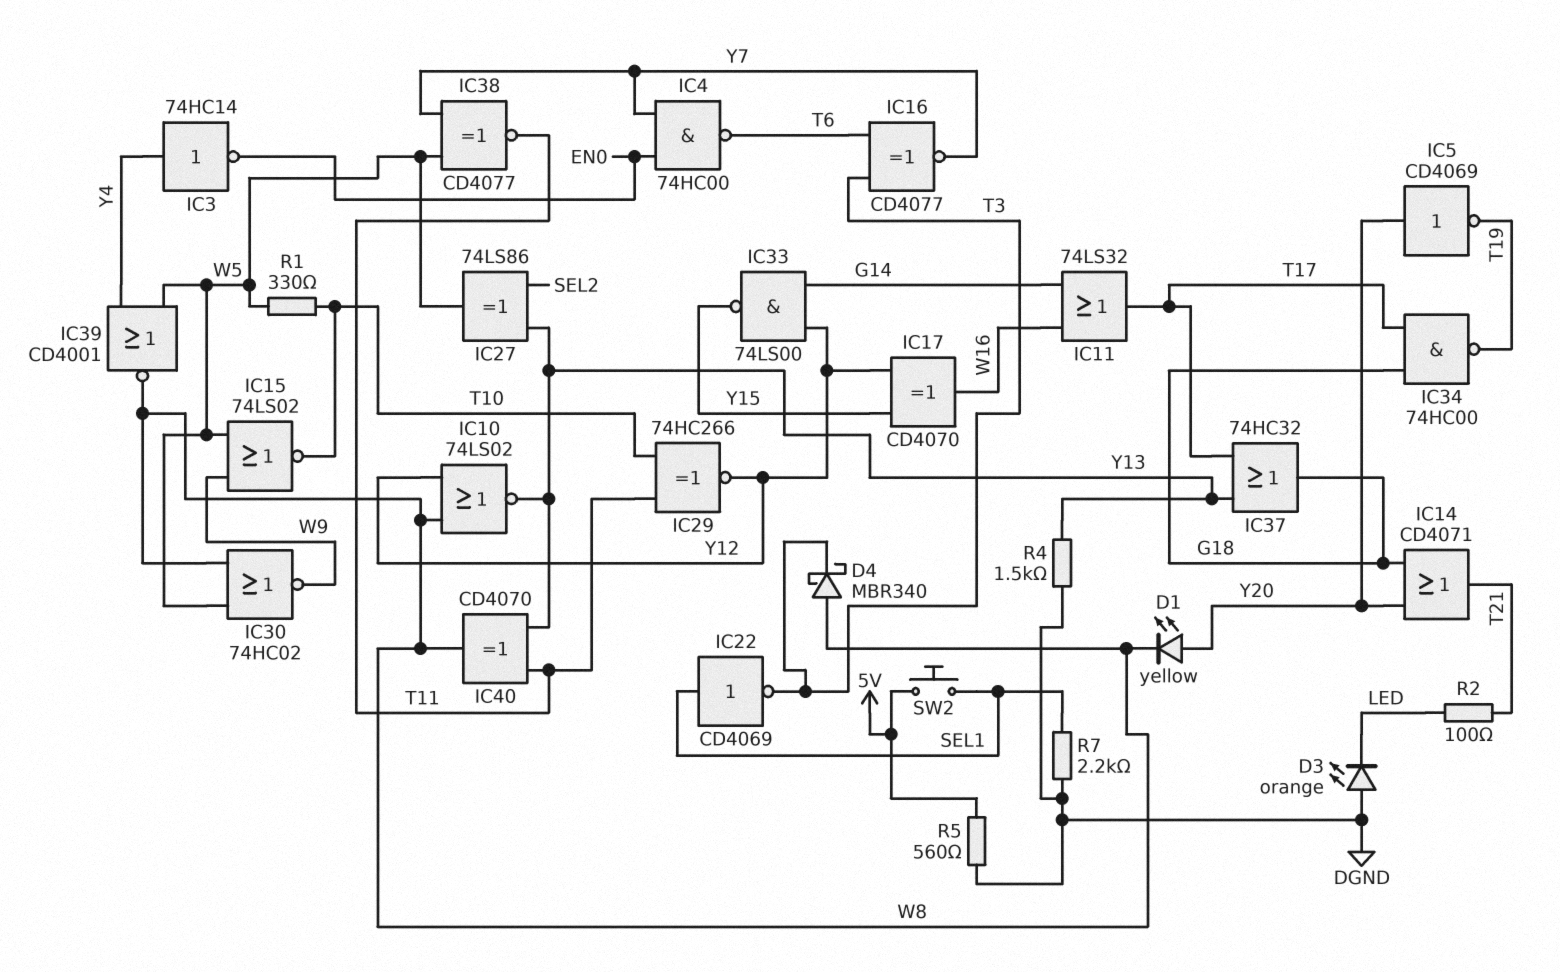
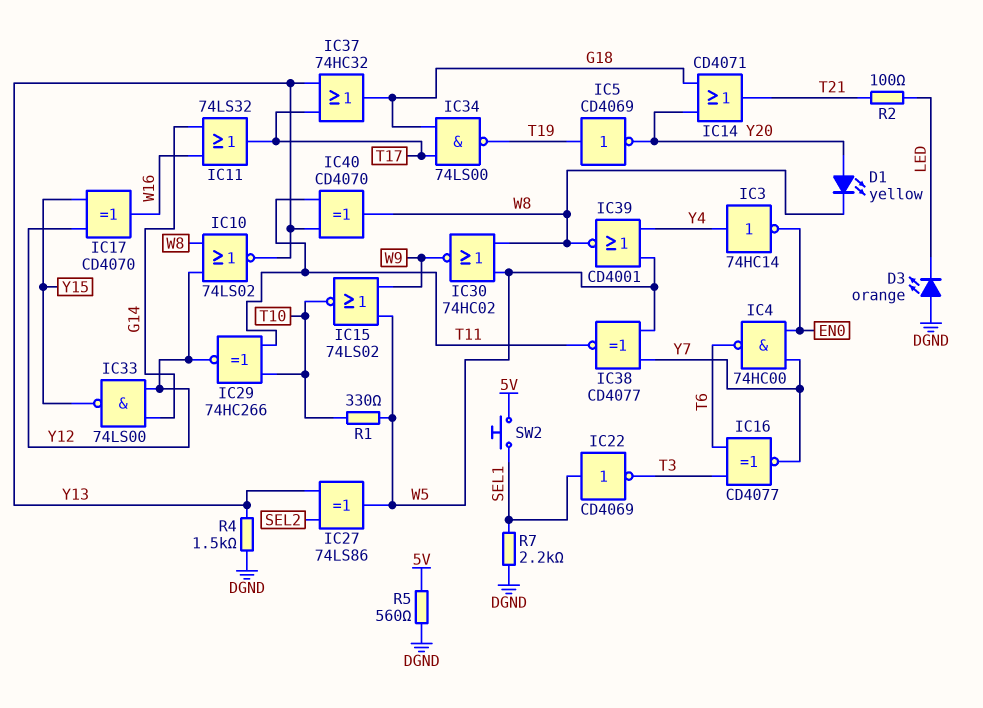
D4: schottky MBR340 (A W8, K T3) -> none
IC5: NOT CD4069 (in Y20, out T19) -> NOT CD4069 (in T19, out Y20)
IC34: NAND 74HC00 (in G18, in T17, out T19) -> NAND 74LS00 (in G18, in T17, out T19)

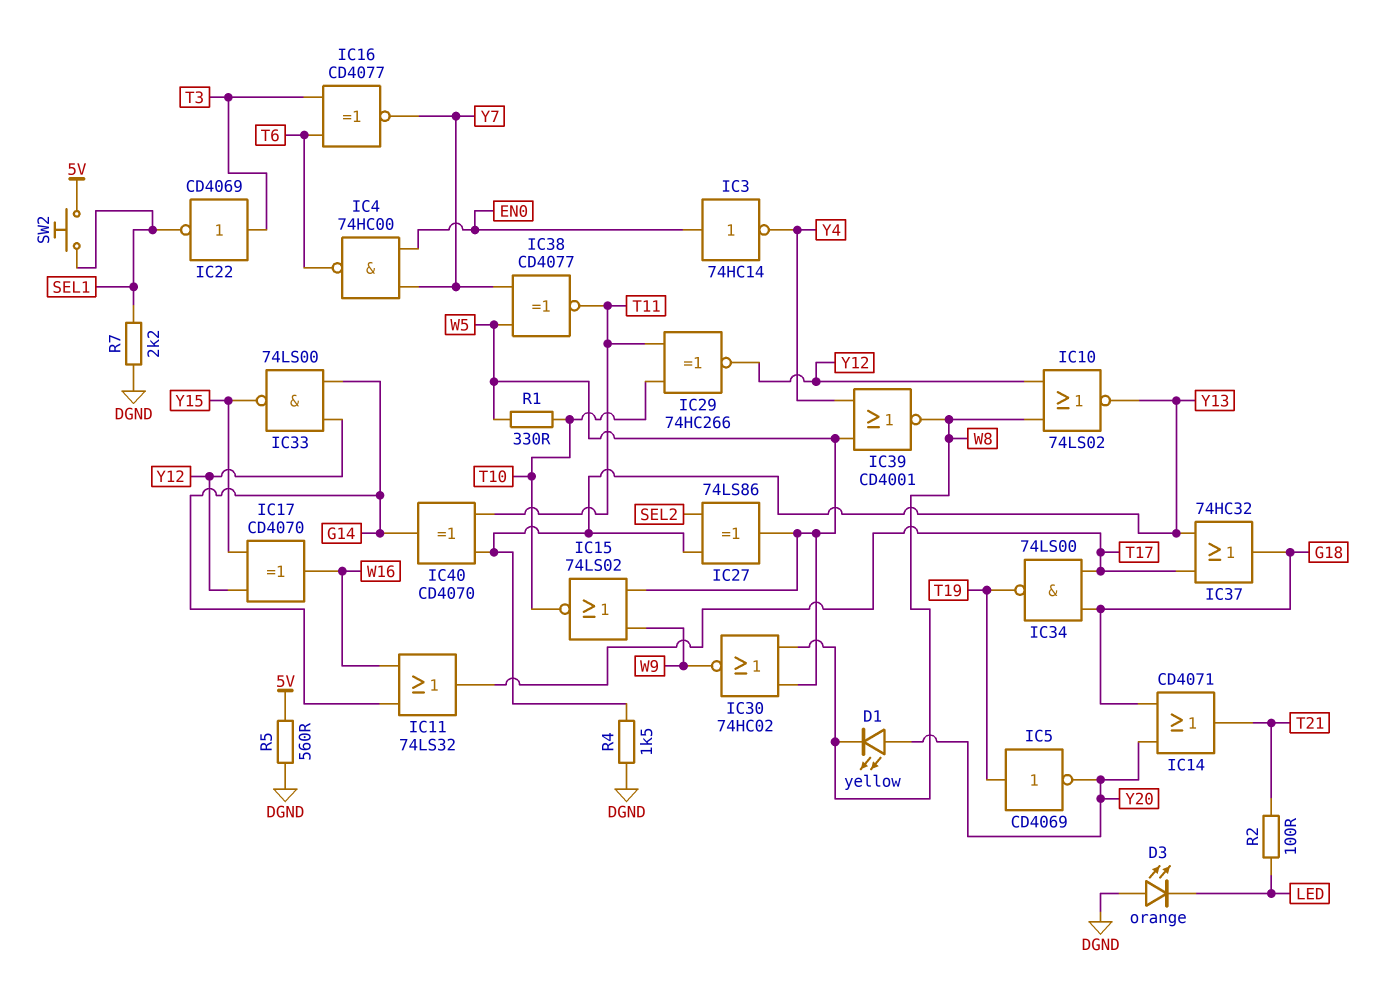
IC3: NOT 74HC14 (in Y4, out EN0) -> NOT 74HC14 (in EN0, out Y4)
IC22: NOT CD4069 (in SEL1, out T3) -> NOT CD4069 (in T3, out SEL1)
IC40: XOR CD4070 (in T11, in Y13, out W8) -> XOR CD4070 (in T11, in Y13, out G14)

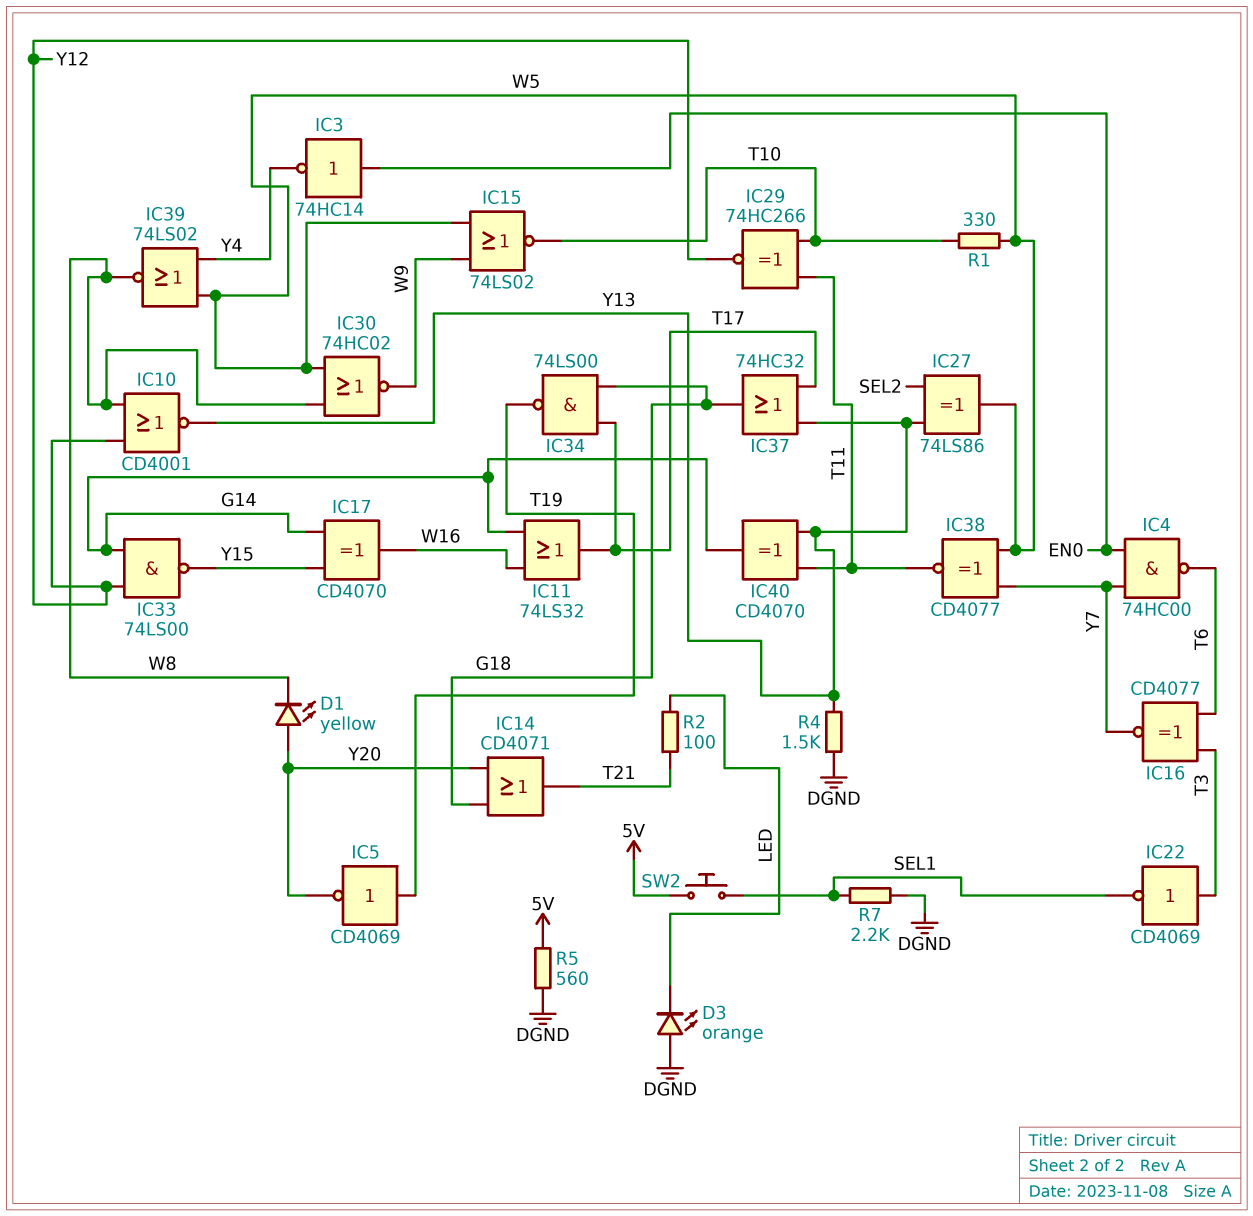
IC10: NOR 74LS02 (in W8, in Y12, out Y13) -> NOR CD4001 (in W8, in Y12, out Y13)
IC17: XOR CD4070 (in Y12, in Y15, out W16) -> XOR CD4070 (in G14, in Y15, out W16)
IC39: NOR CD4001 (in W5, in Y4, out W8) -> NOR 74LS02 (in W5, in Y4, out W8)

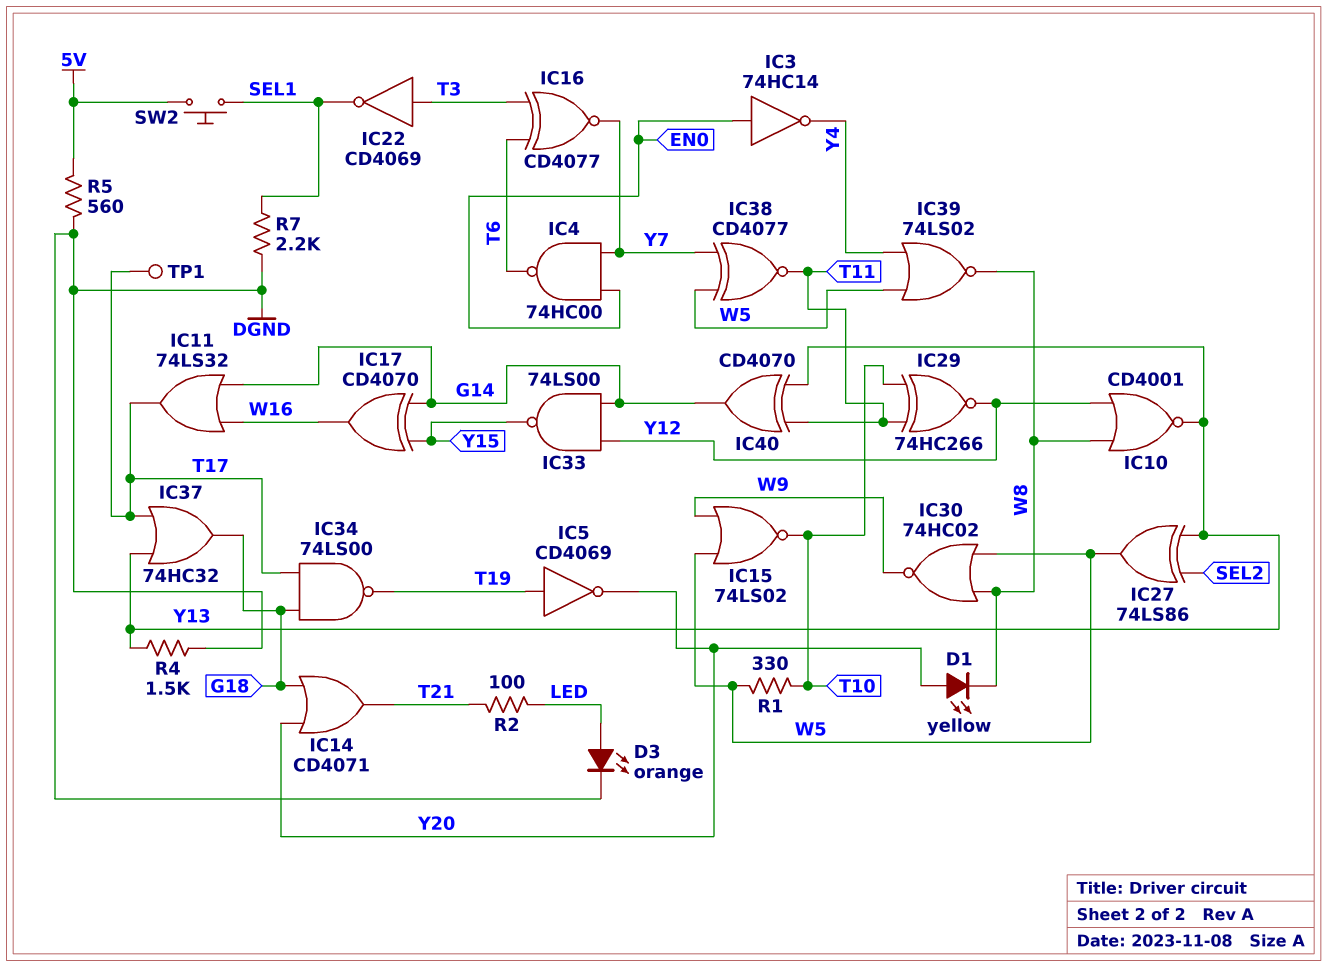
D3: LED orange (A DGND, K LED) -> LED orange (A LED, K DGND)
TP1: none -> test point (T17)

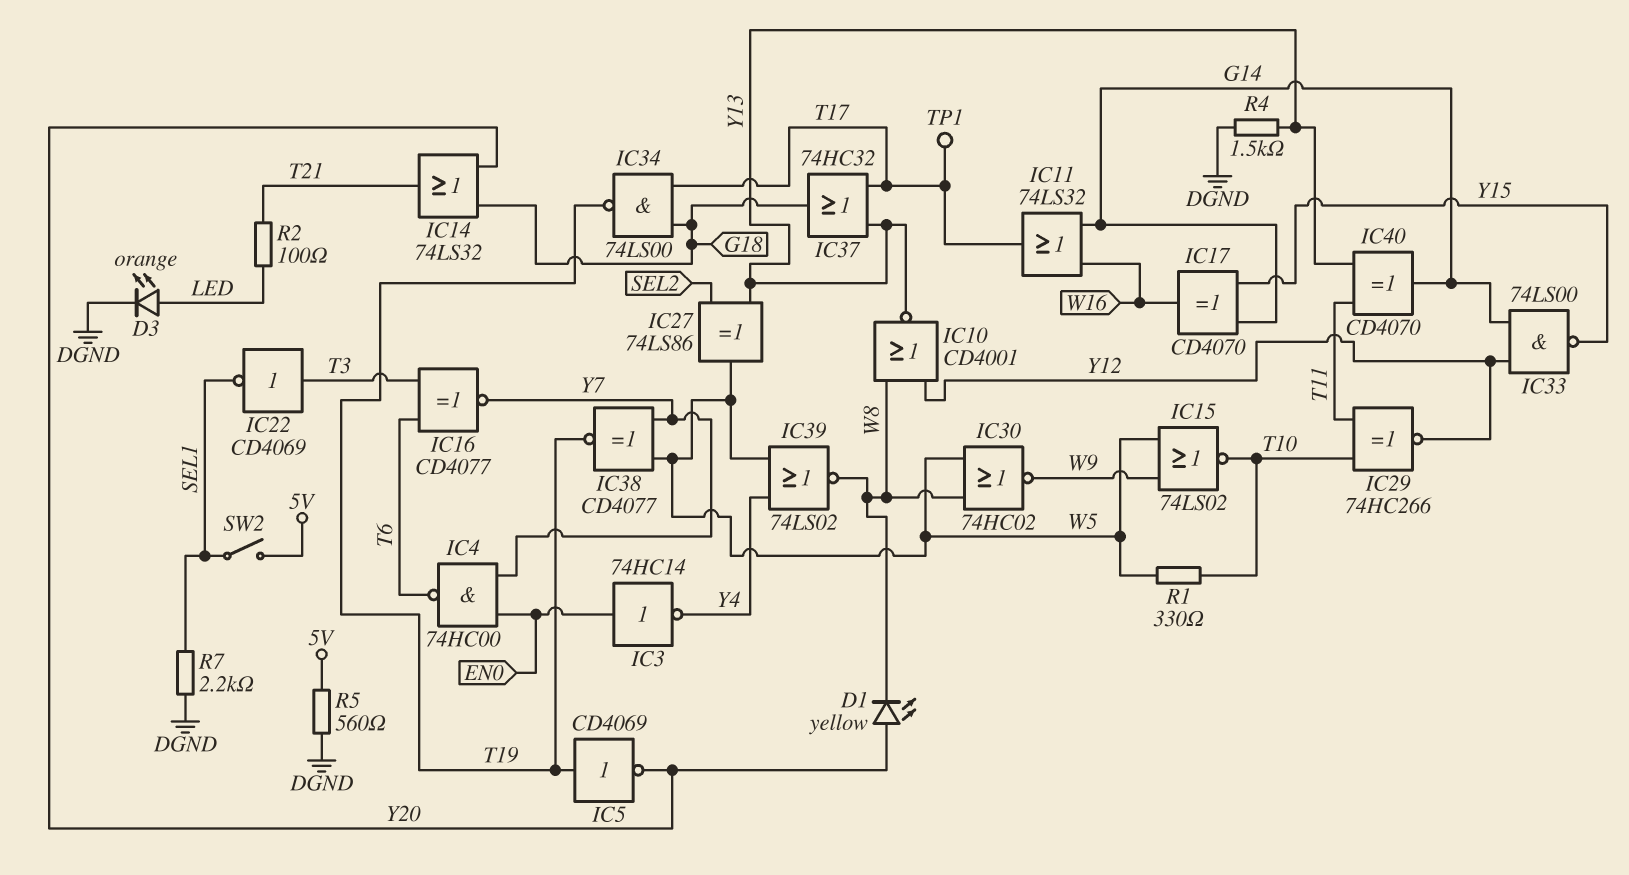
IC14: OR CD4071 (in G18, in Y20, out T21) -> OR 74LS32 (in G18, in Y20, out T21)
IC38: XNOR CD4077 (in W5, in Y7, out T11) -> XNOR CD4077 (in W5, in Y7, out T19)
SW2: button (5V, SEL1) -> switch (5V, SEL1)

